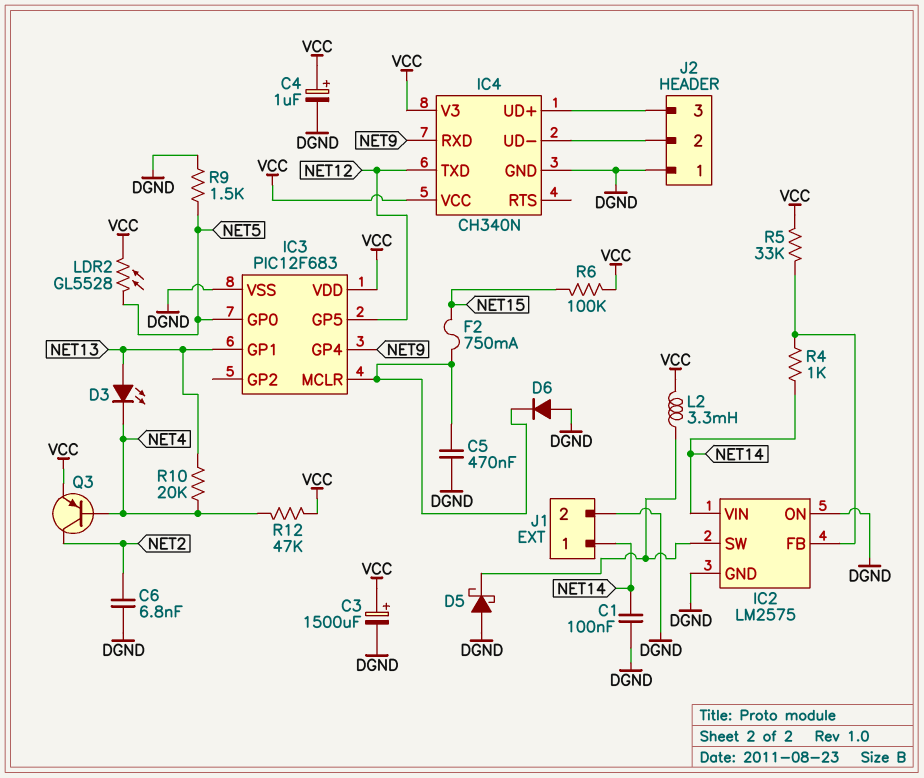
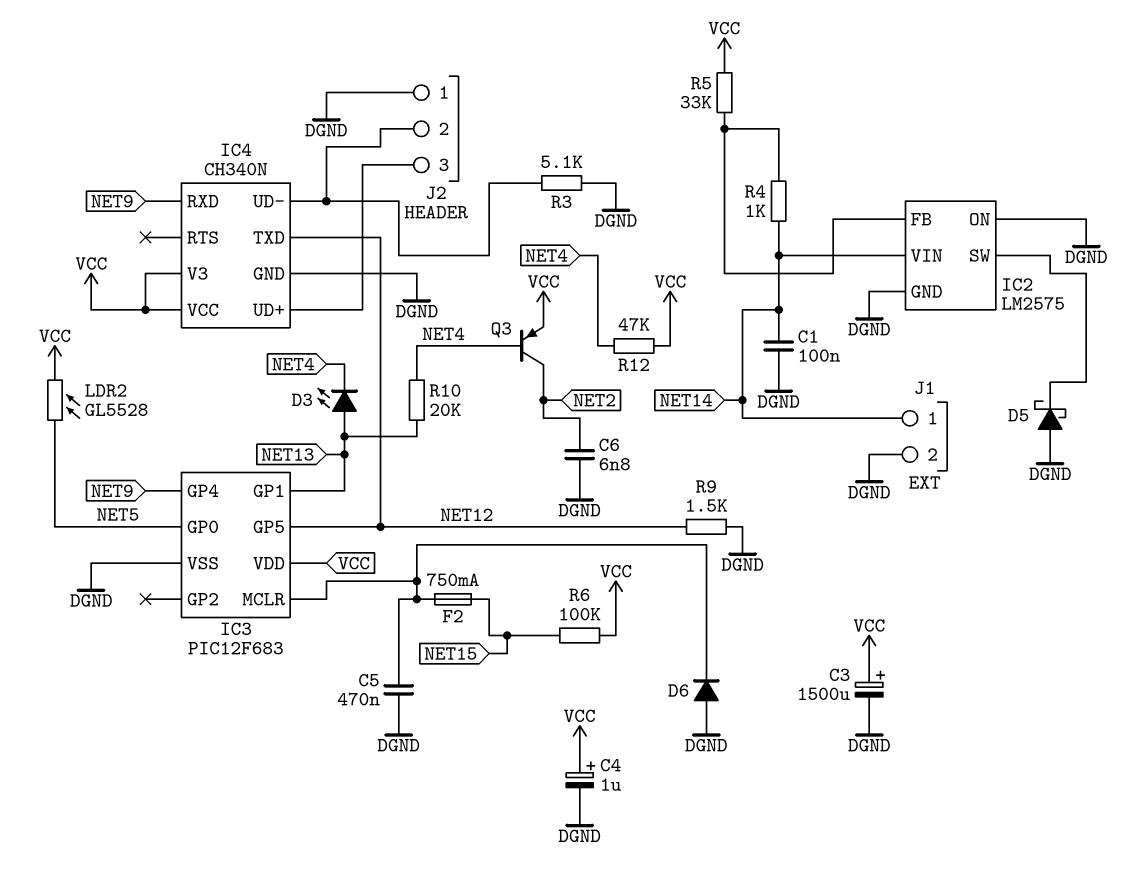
L2: 3.3mH (IC2/SW, VCC) -> none
R3: none -> 5.1k (DGND, IC4/UD-)
R9: 1.5k (DGND, NET5) -> 1.5k (DGND, NET12)

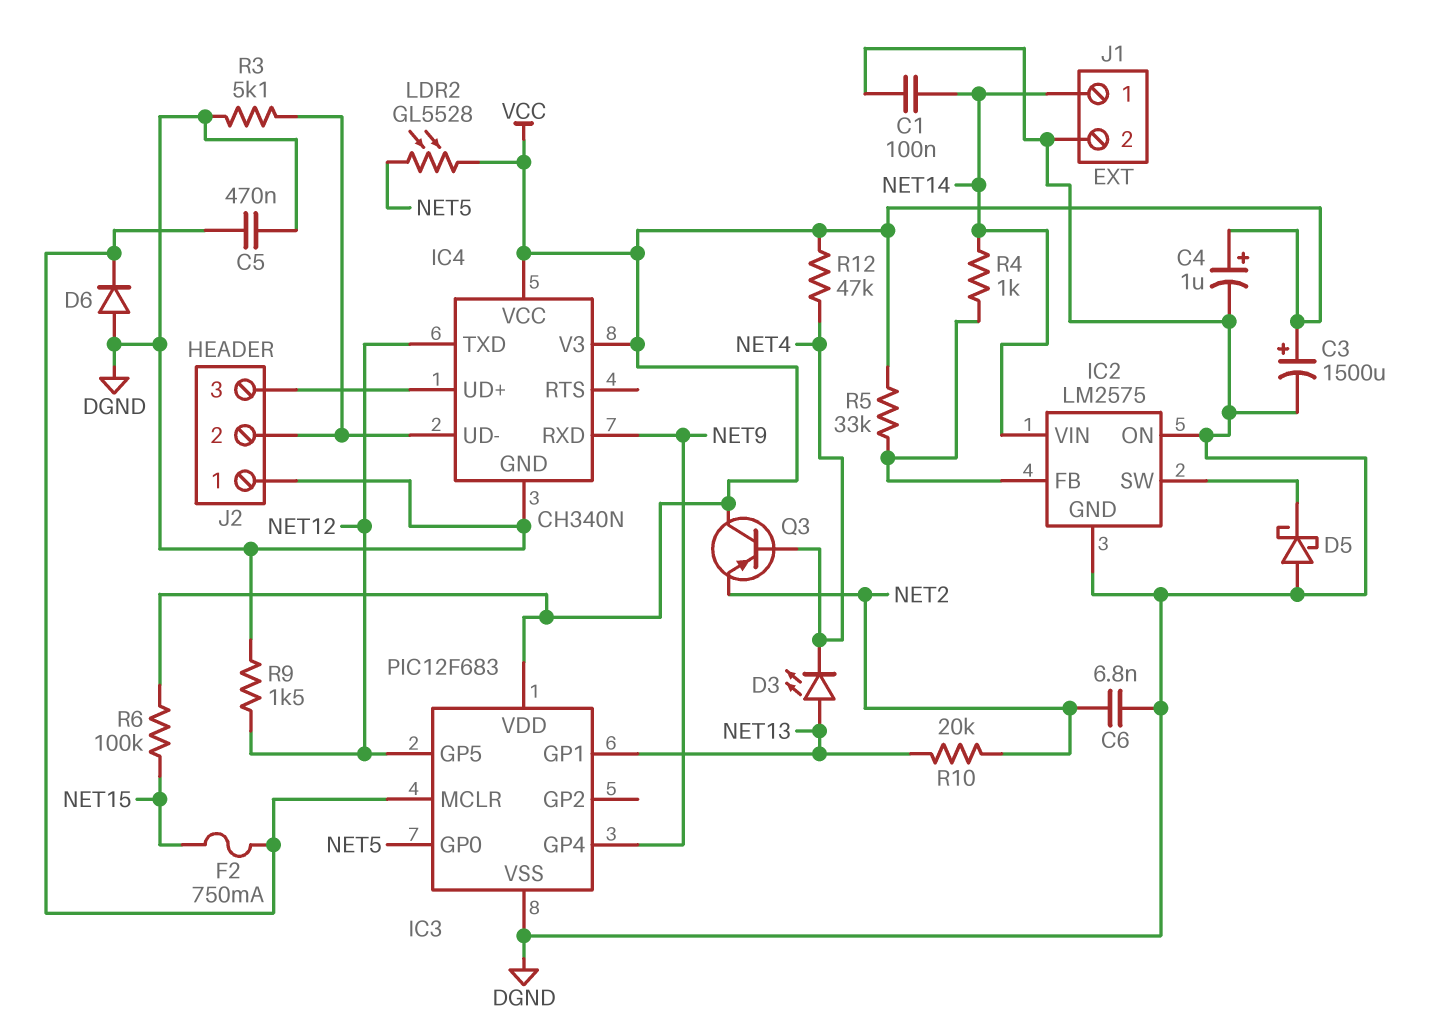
Q3: PNP (B NET4, C NET2, E VCC) -> PNP (B NET4, C VCC, E NET2)
R10: 20k (NET4, NET13) -> 20k (NET2, NET13)

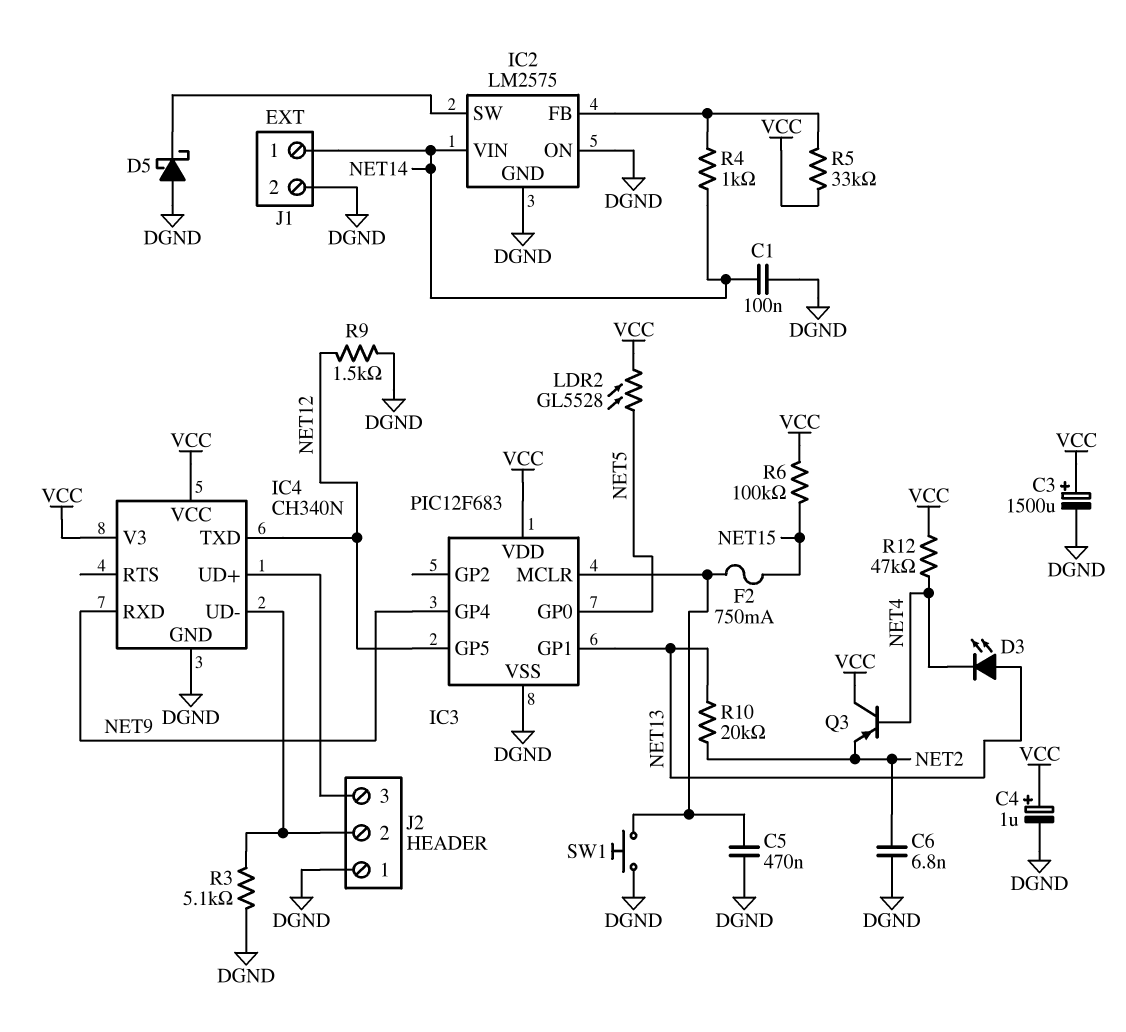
D6: diode (A DGND, K IC3/MCLR) -> none
SW1: none -> button (DGND, IC3/MCLR)

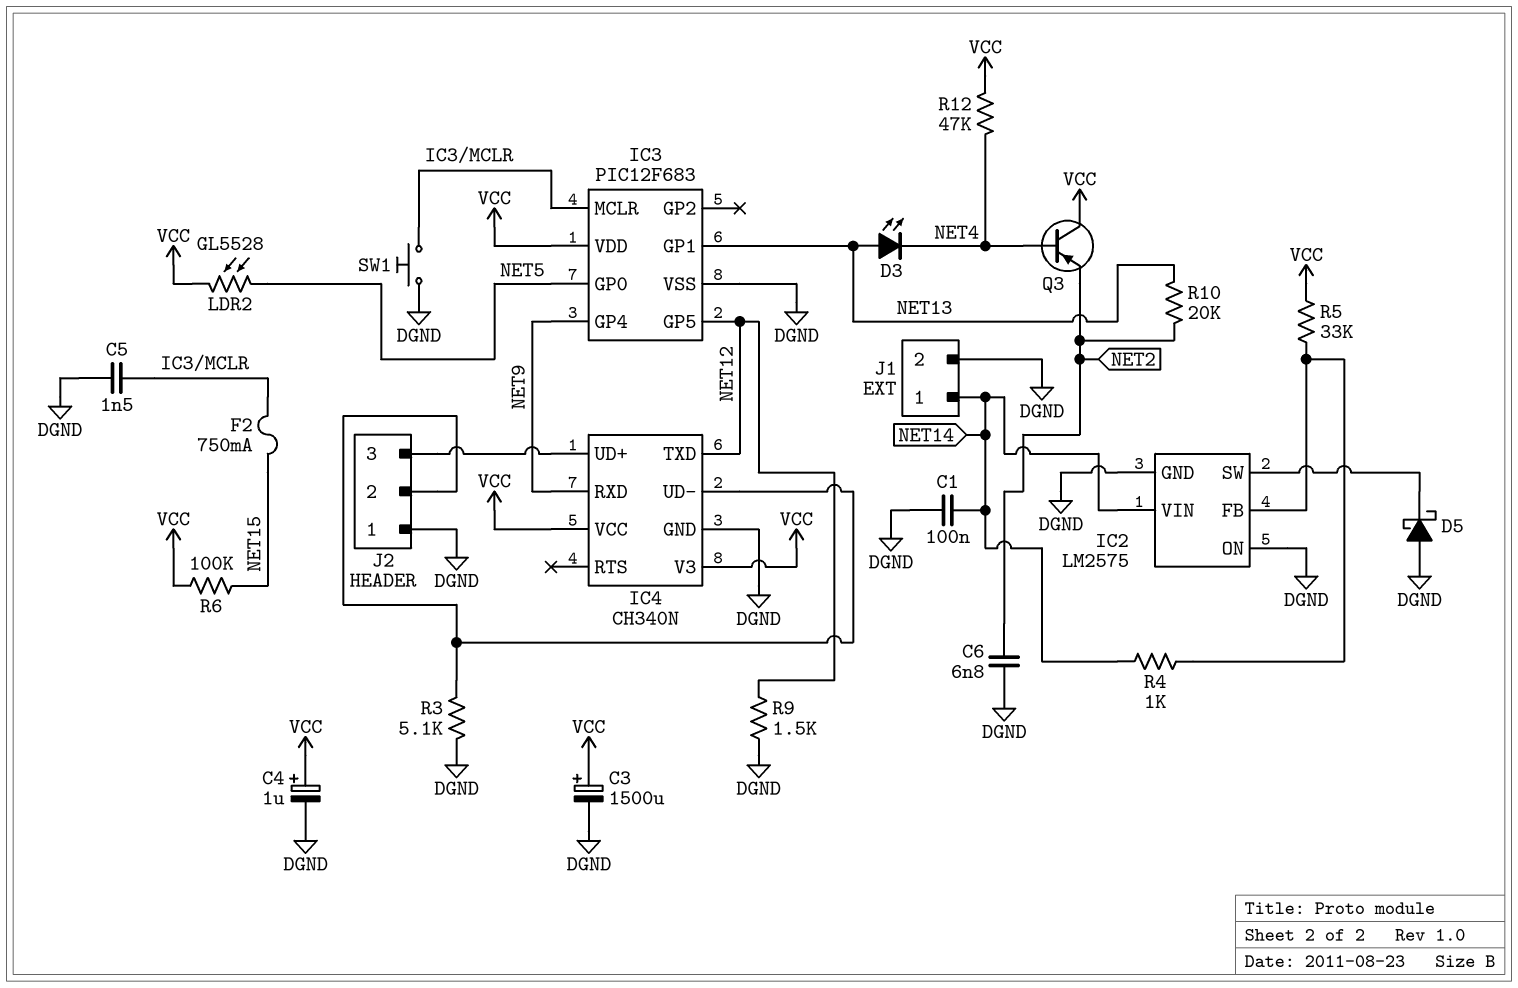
C5: 470nF (DGND, IC3/MCLR) -> 1.5nF (DGND, IC3/MCLR)

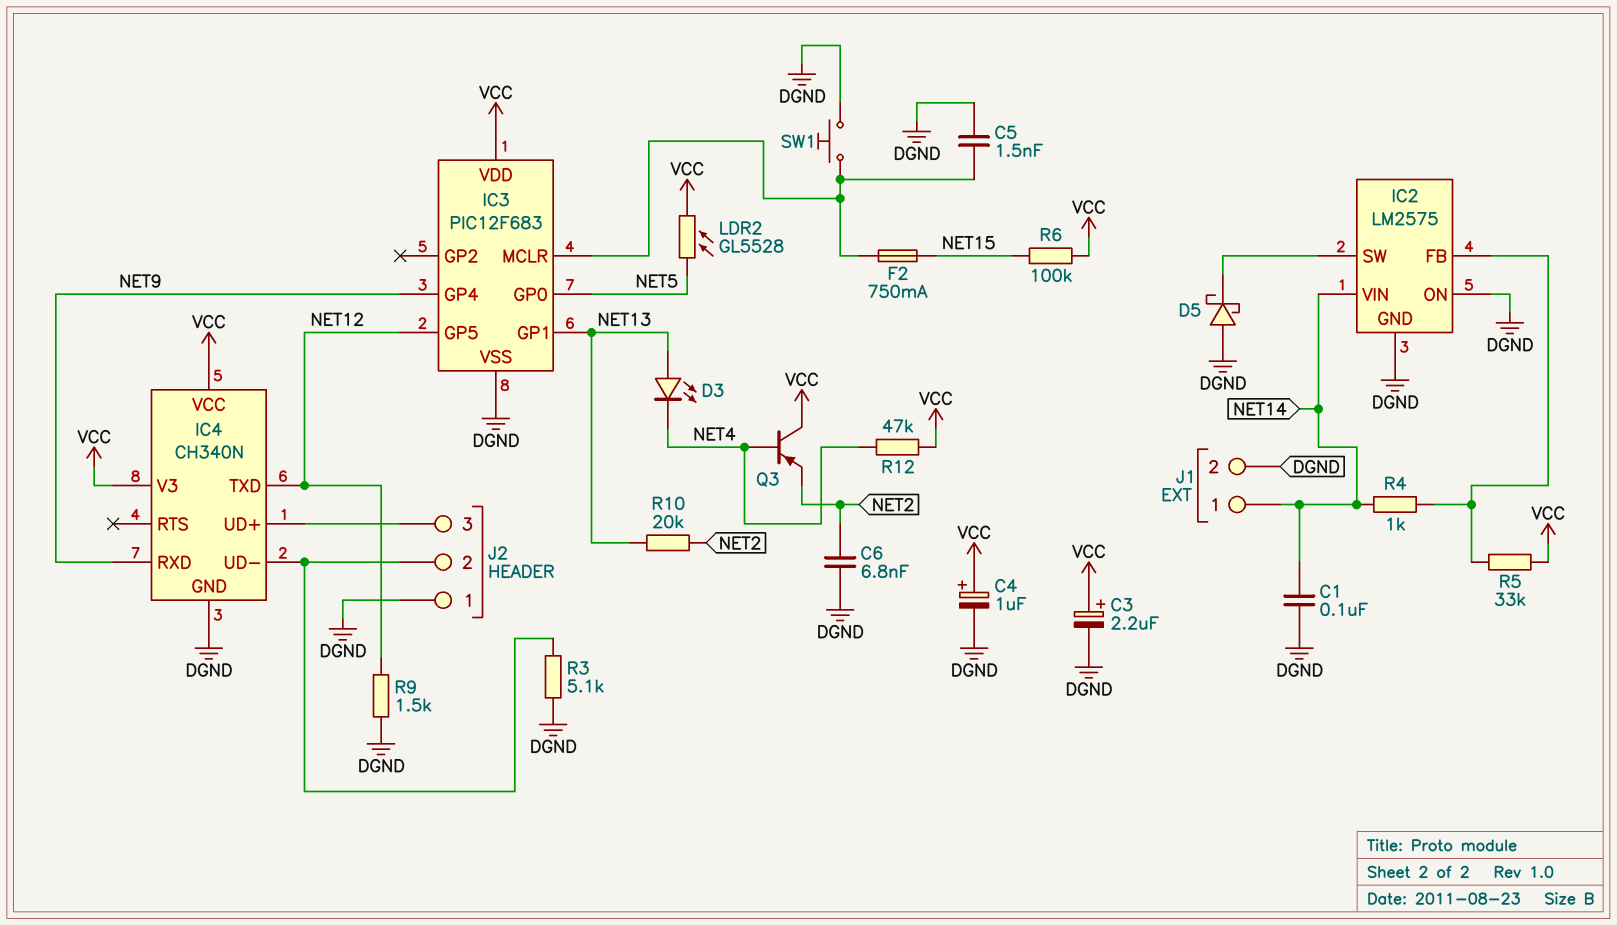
C3: 1500uF (plus VCC, minus DGND) -> 2.2uF (plus VCC, minus DGND)

